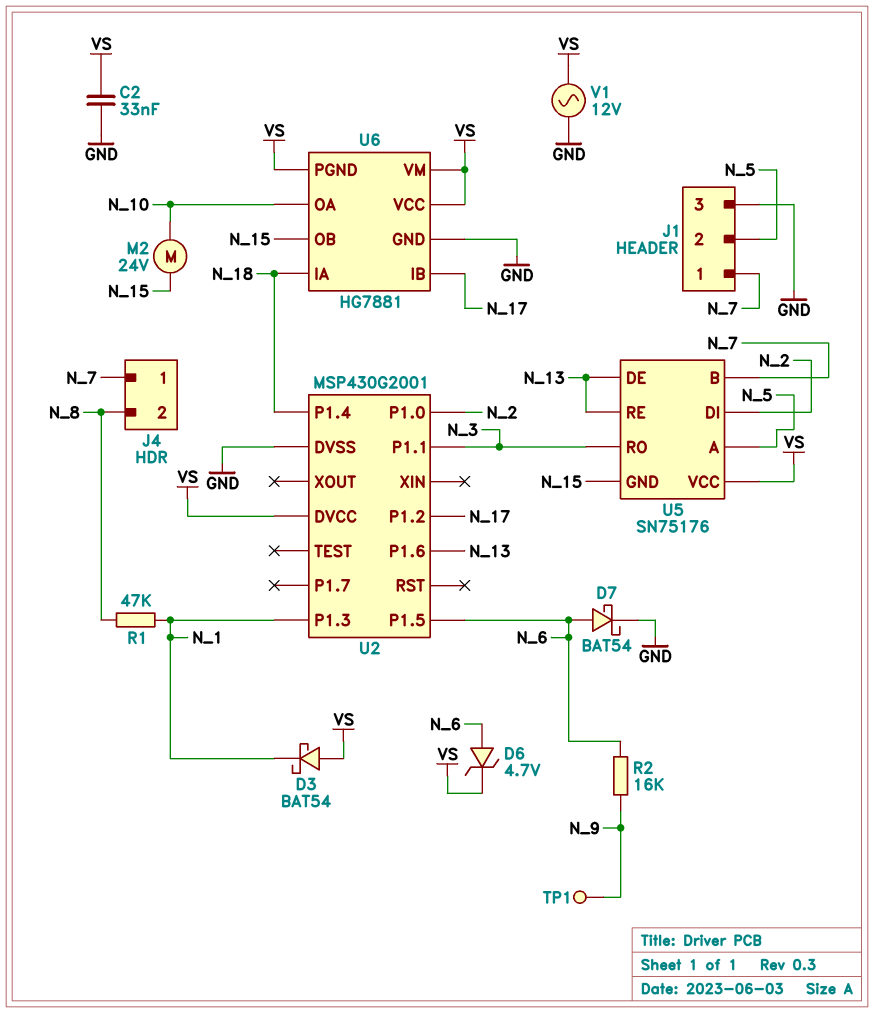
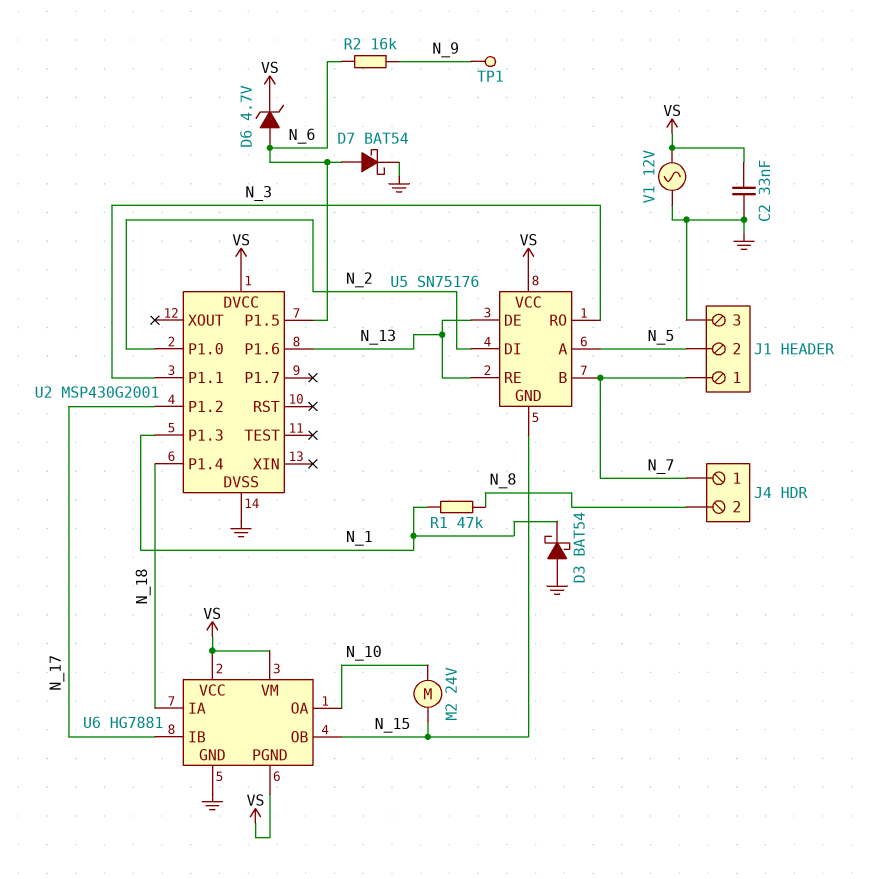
D3: schottky BAT54 (A VS, K N_1) -> schottky BAT54 (A GND, K N_1)

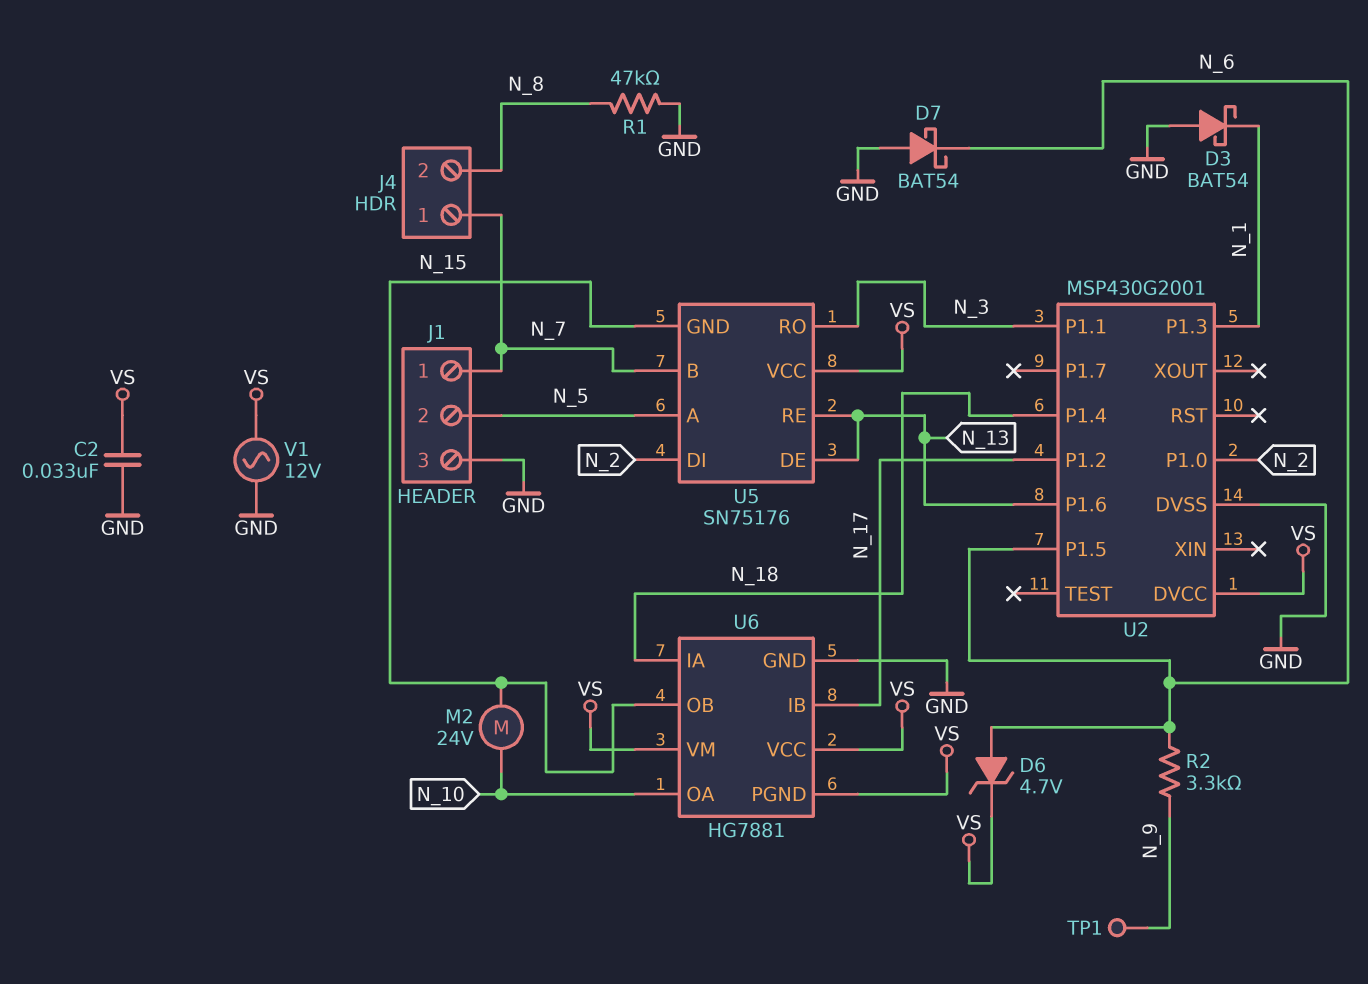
D7: schottky BAT54 (A N_6, K GND) -> schottky BAT54 (A GND, K N_6)
R1: 47k (N_1, N_8) -> 47k (GND, N_8)
R2: 16k (N_6, N_9) -> 3.3k (N_6, N_9)

